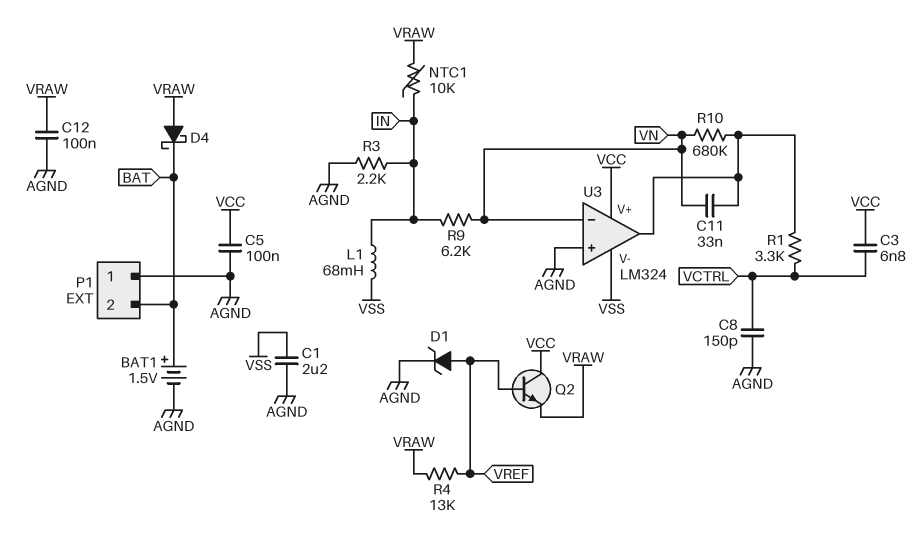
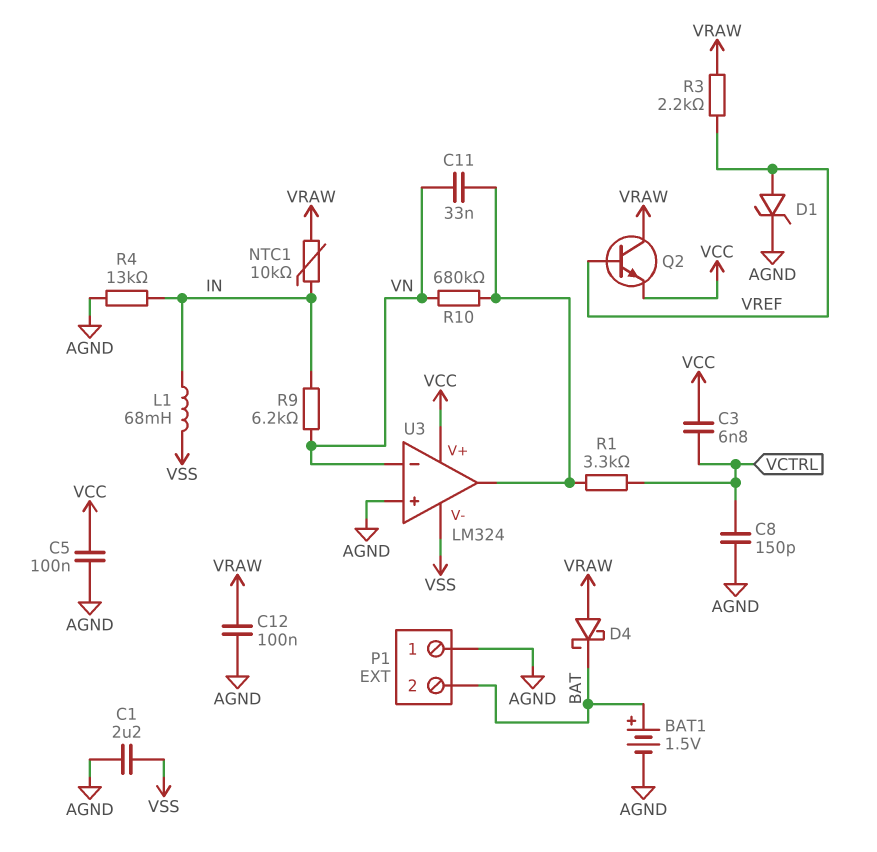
Q2: NPN (B VREF, C VCC, E VRAW) -> NPN (B VREF, C VRAW, E VCC)
R3: 2.2k (AGND, IN) -> 2.2k (VRAW, VREF)
R4: 13k (VRAW, VREF) -> 13k (AGND, IN)

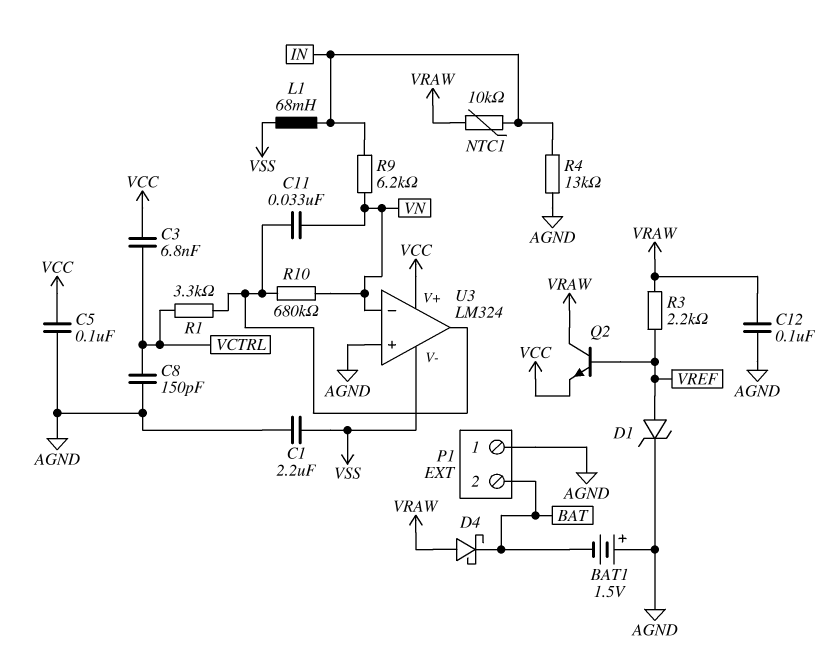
BAT1: 1.5V (plus BAT, minus AGND) -> 1.5V (plus AGND, minus BAT)

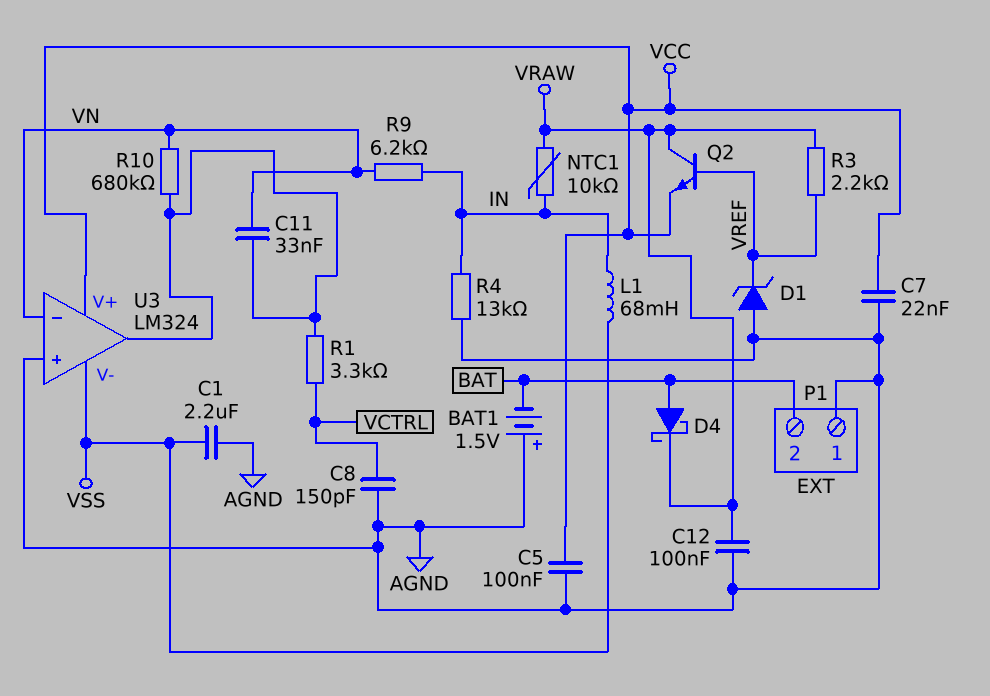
C3: 6.8nF (VCC, VCTRL) -> none
C7: none -> 22nF (AGND, VCC)
D1: zener (A VREF, K AGND) -> zener (A AGND, K VREF)
D4: schottky (A VRAW, K BAT) -> schottky (A BAT, K VRAW)

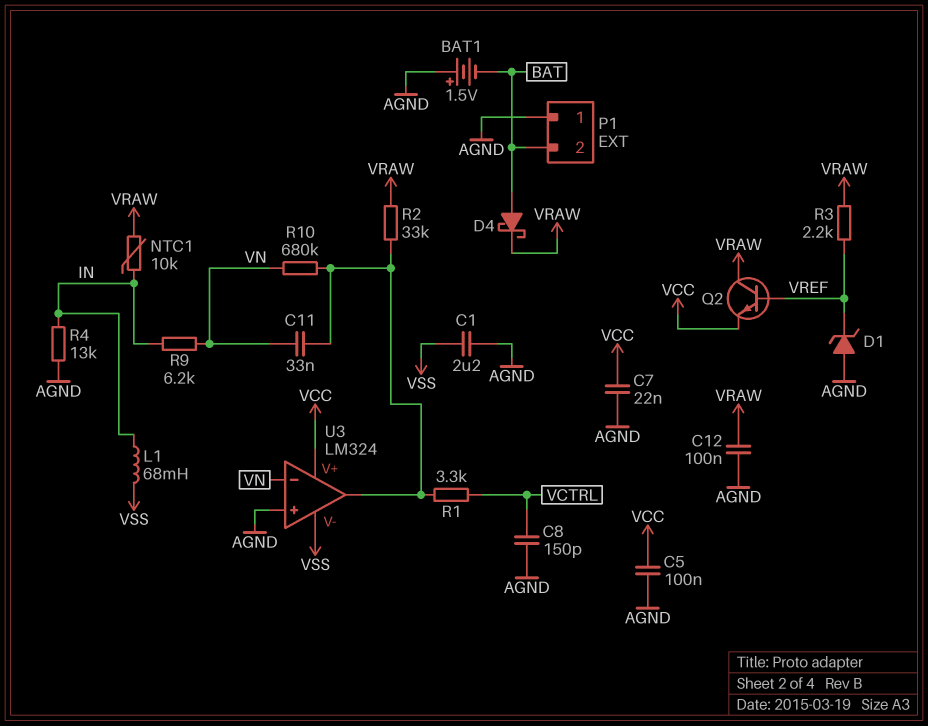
R2: none -> 33k (U3/out, VRAW)

